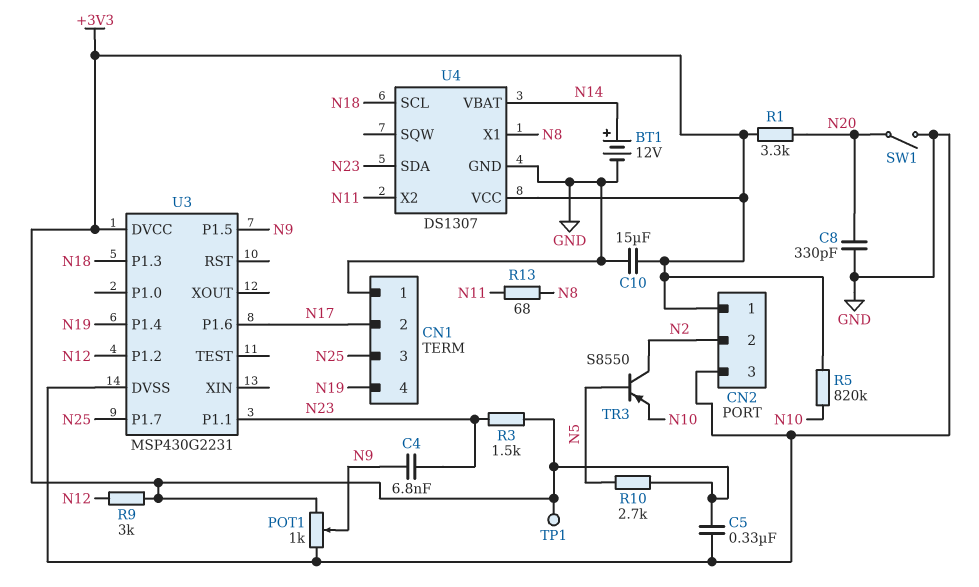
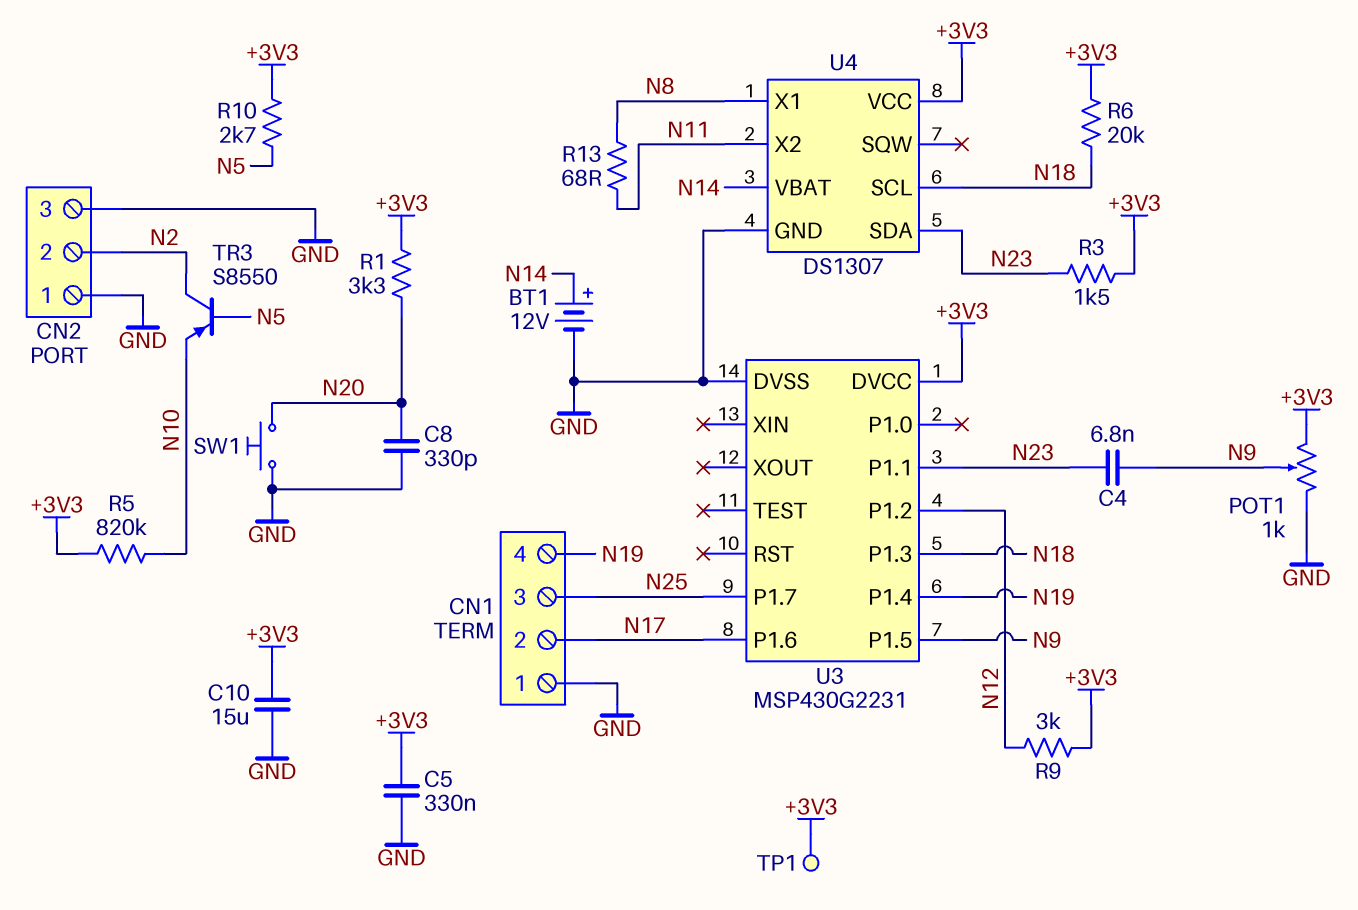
CN2 pin 1: +3V3 -> GND
R6: none -> 20k (+3V3, N18)
SW1: switch (GND, N20) -> button (GND, N20)

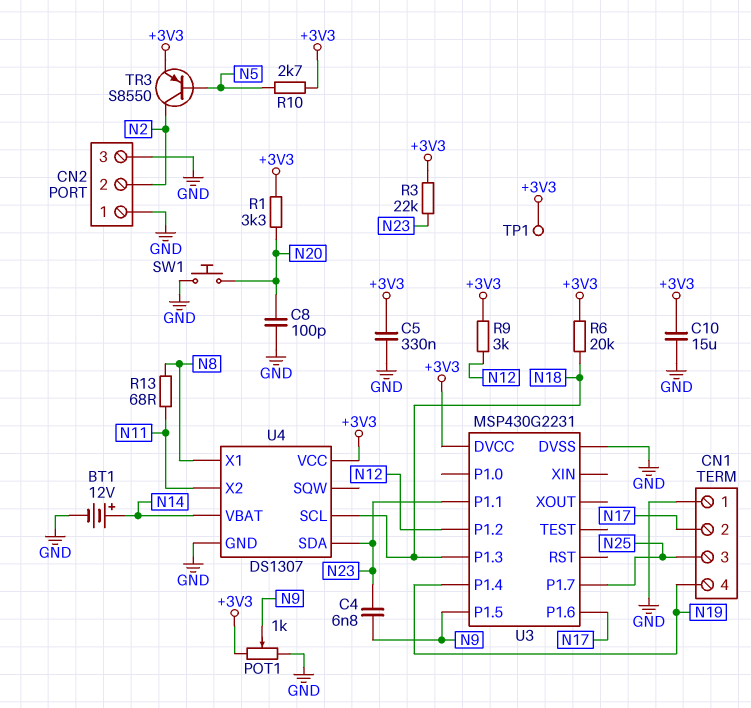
C8: 330pF (GND, N20) -> 100pF (GND, N20)
R3: 1.5k (+3V3, N23) -> 22k (+3V3, N23)
R5: 820k (+3V3, N10) -> none
TR3: PNP S8550 (B N5, C N2, E N10) -> PNP S8550 (B N5, C N2, E +3V3)

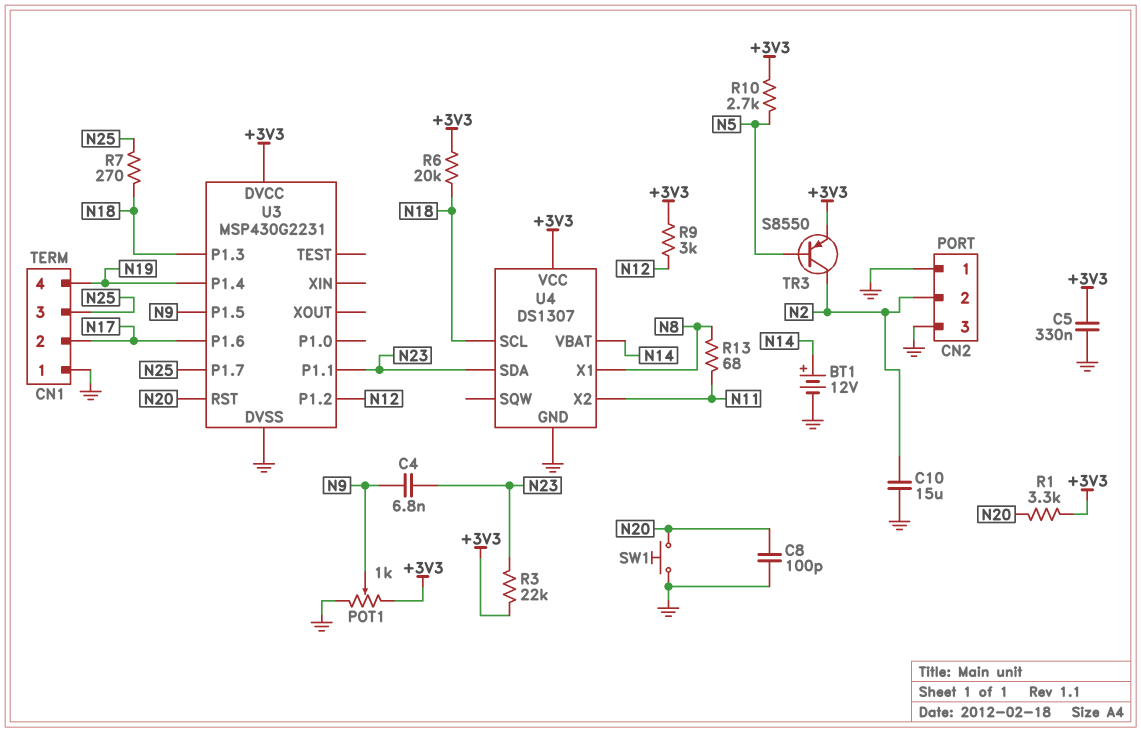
C10: 15uF (+3V3, GND) -> 15uF (GND, N2)
R7: none -> 270 (N18, N25)
TP1: test point (+3V3) -> none
U3 pin RST: none -> N20

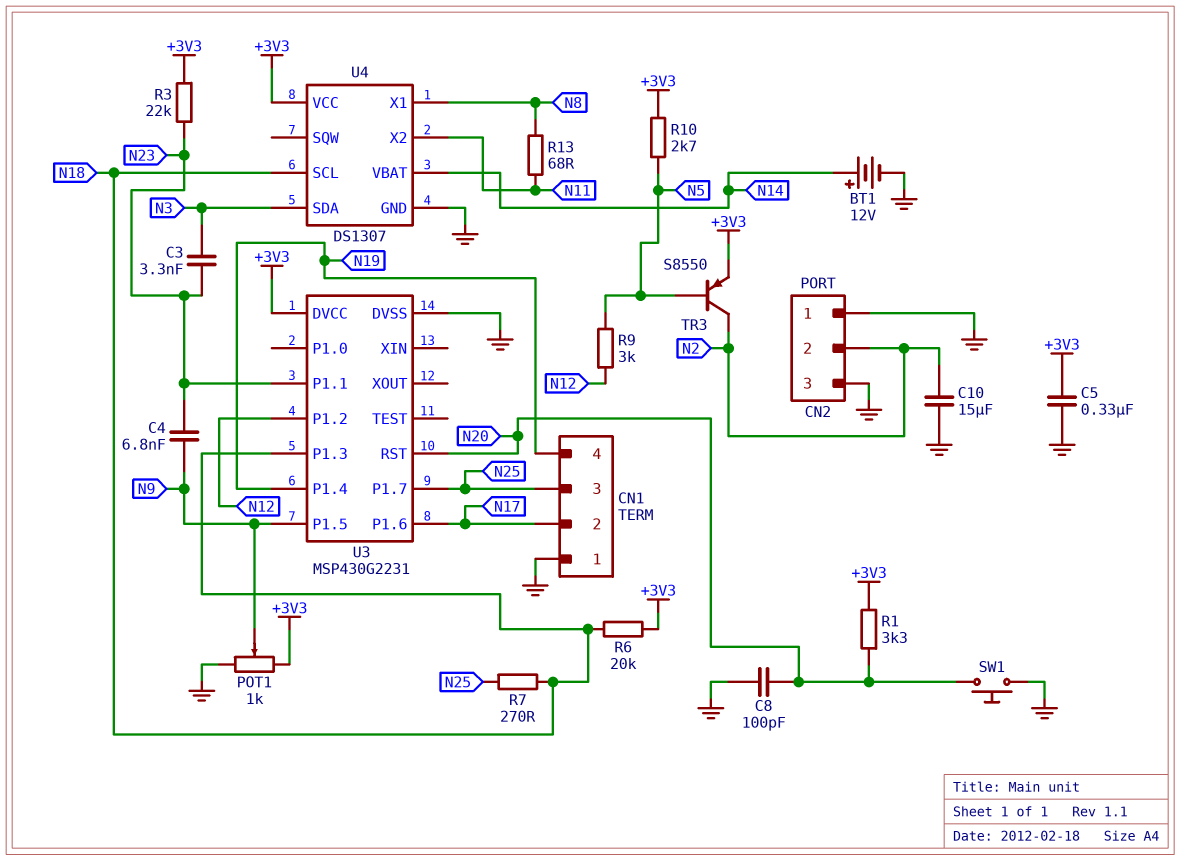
C3: none -> 3.3nF (N3, N23)
R9: 3k (+3V3, N12) -> 3k (N5, N12)
U4 pin SDA: N23 -> N3

